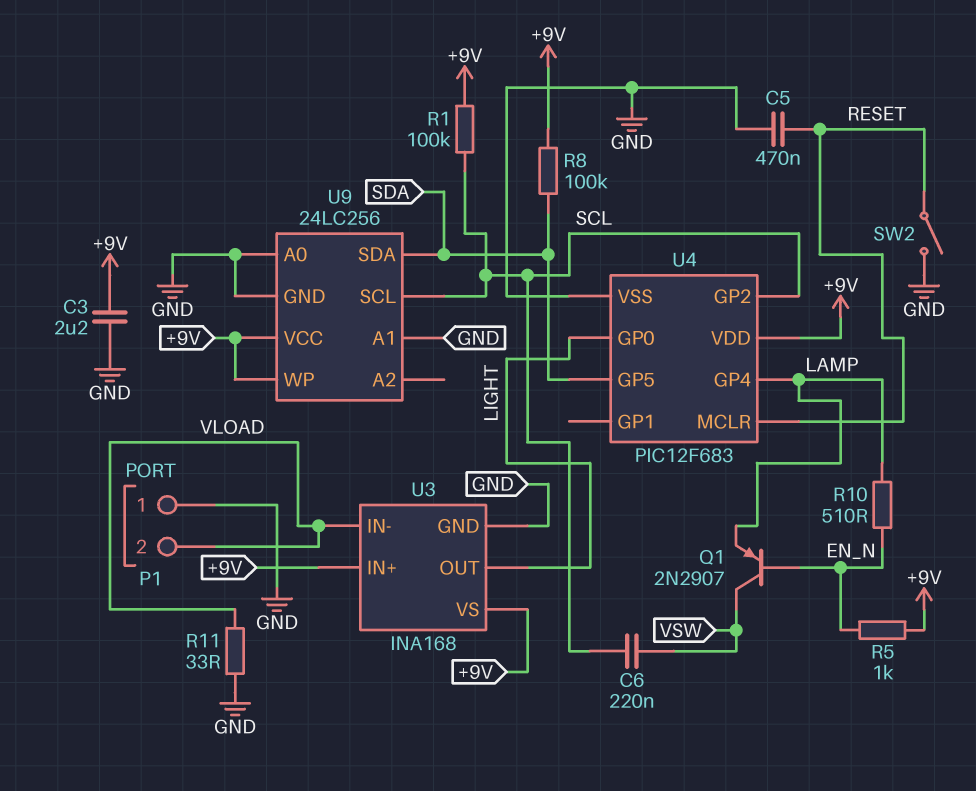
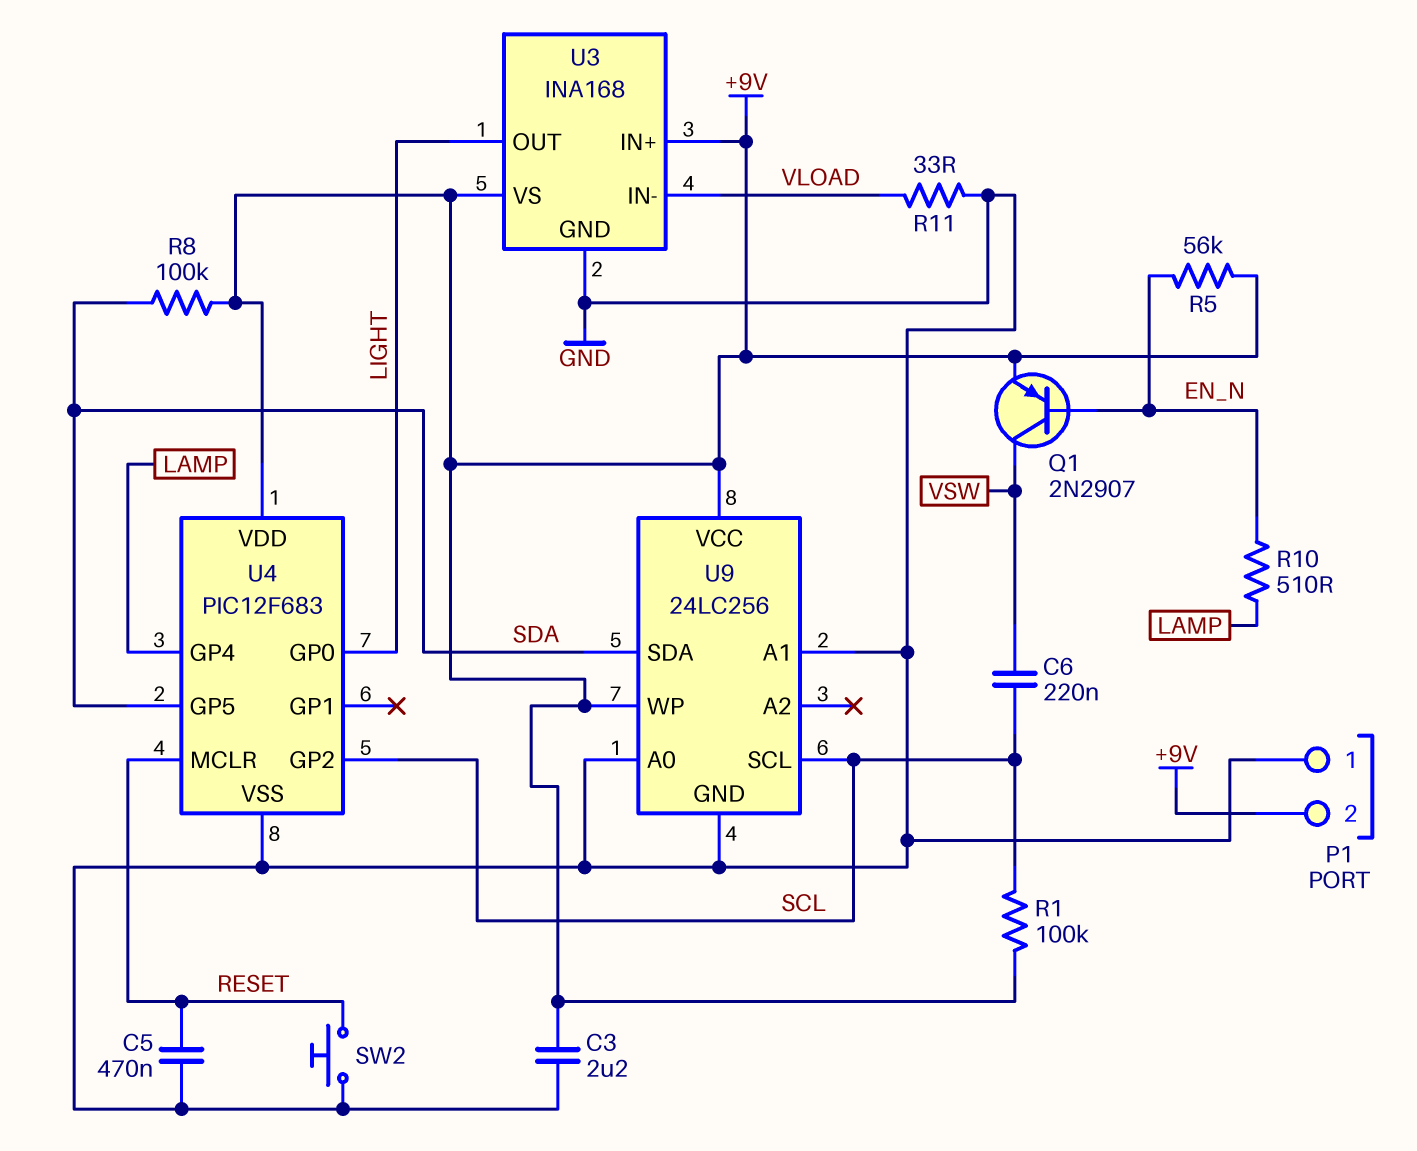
P1 pin 2: VLOAD -> +9V
Q1: PNP 2N2907 (B EN_N, C VSW, E LAMP) -> PNP 2N2907 (B EN_N, C VSW, E +9V)
R5: 1k (+9V, EN_N) -> 56k (+9V, EN_N)
SW2: switch (GND, RESET) -> button (GND, RESET)

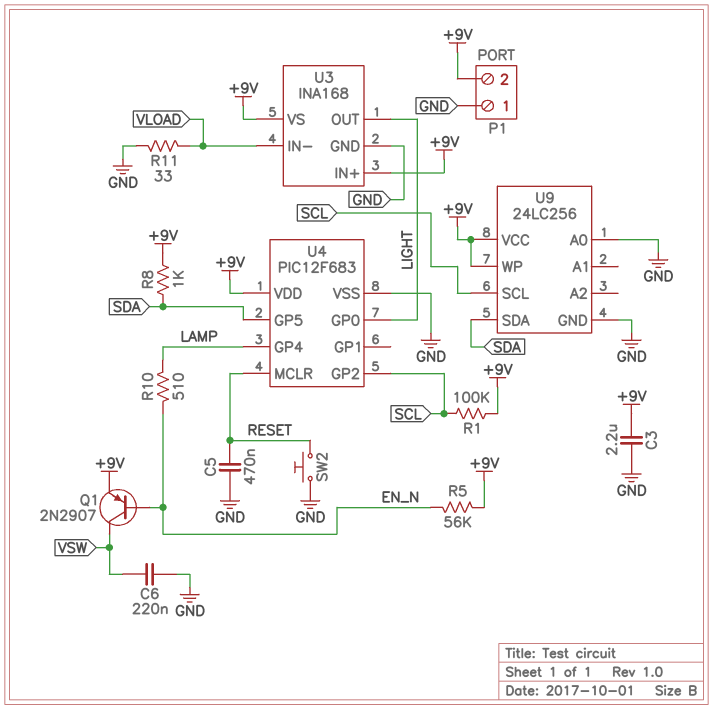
C6: 220nF (SCL, VSW) -> 220nF (GND, VSW)
R8: 100k (+9V, SDA) -> 1k (+9V, SDA)
U9 pin A1: GND -> none

